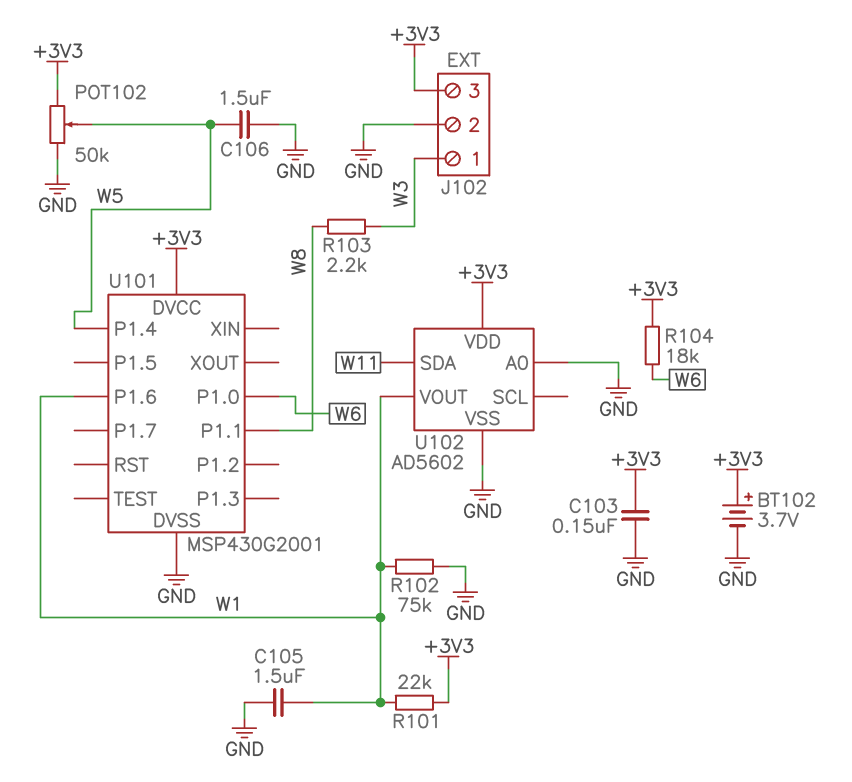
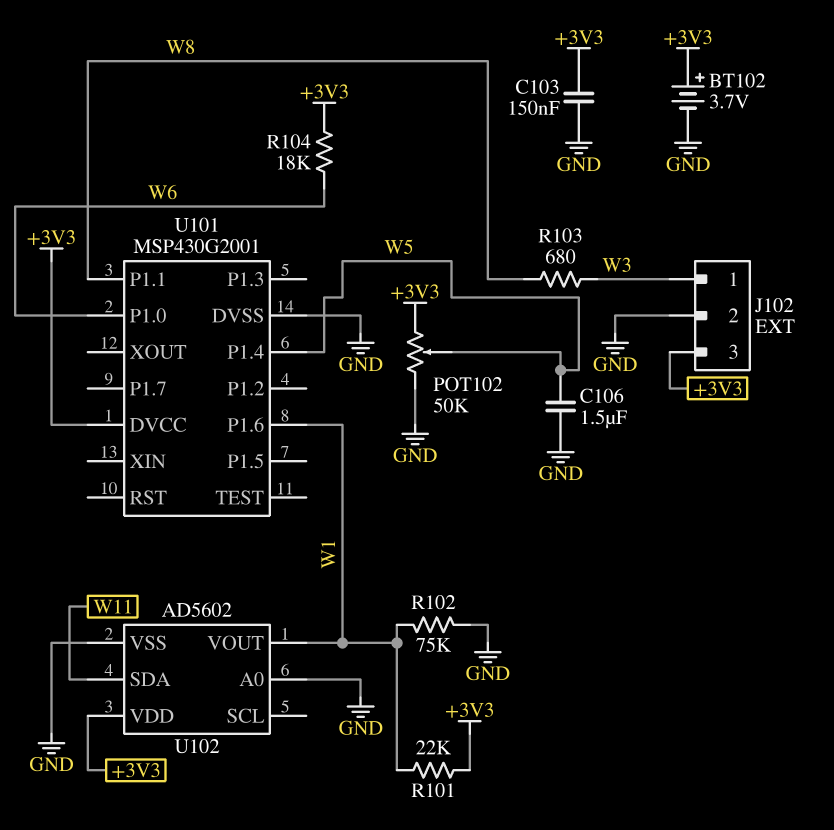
C105: 1.5uF (GND, W1) -> none
R103: 2.2k (W3, W8) -> 680 (W3, W8)

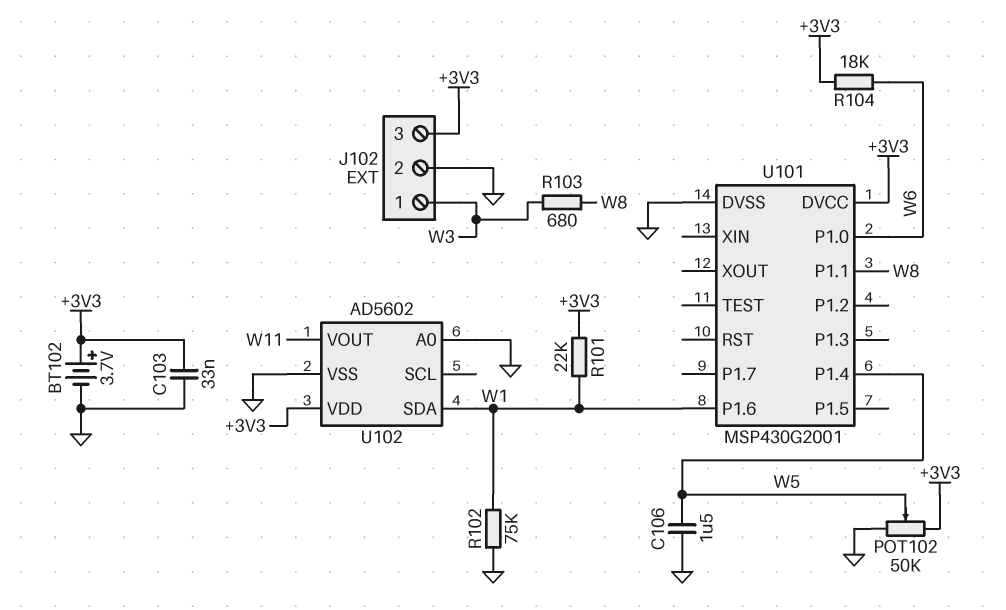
C103: 150nF (+3V3, GND) -> 33nF (+3V3, GND)
U102 pin SDA: W11 -> W1
U102 pin VOUT: W1 -> W11

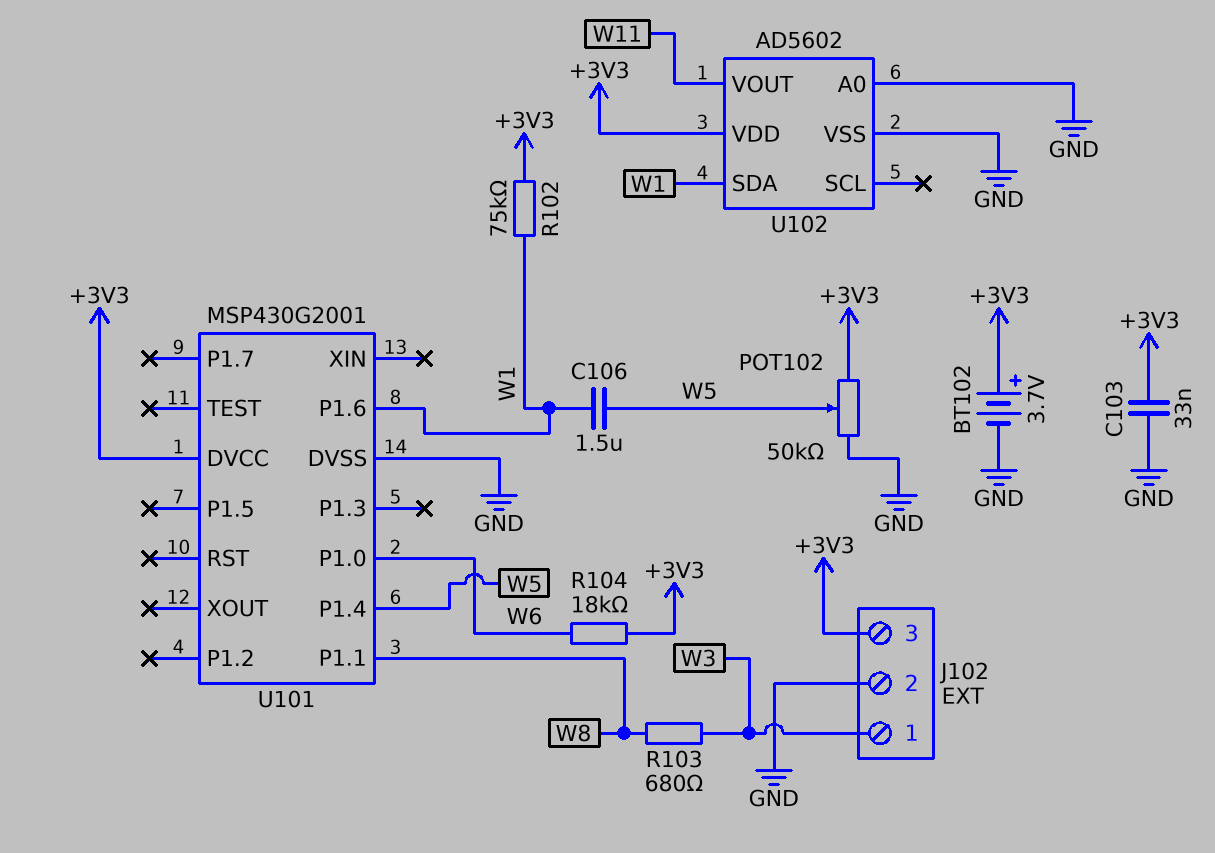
C106: 1.5uF (GND, W5) -> 1.5uF (W1, W5)
R101: 22k (+3V3, W1) -> none
R102: 75k (GND, W1) -> 75k (+3V3, W1)

